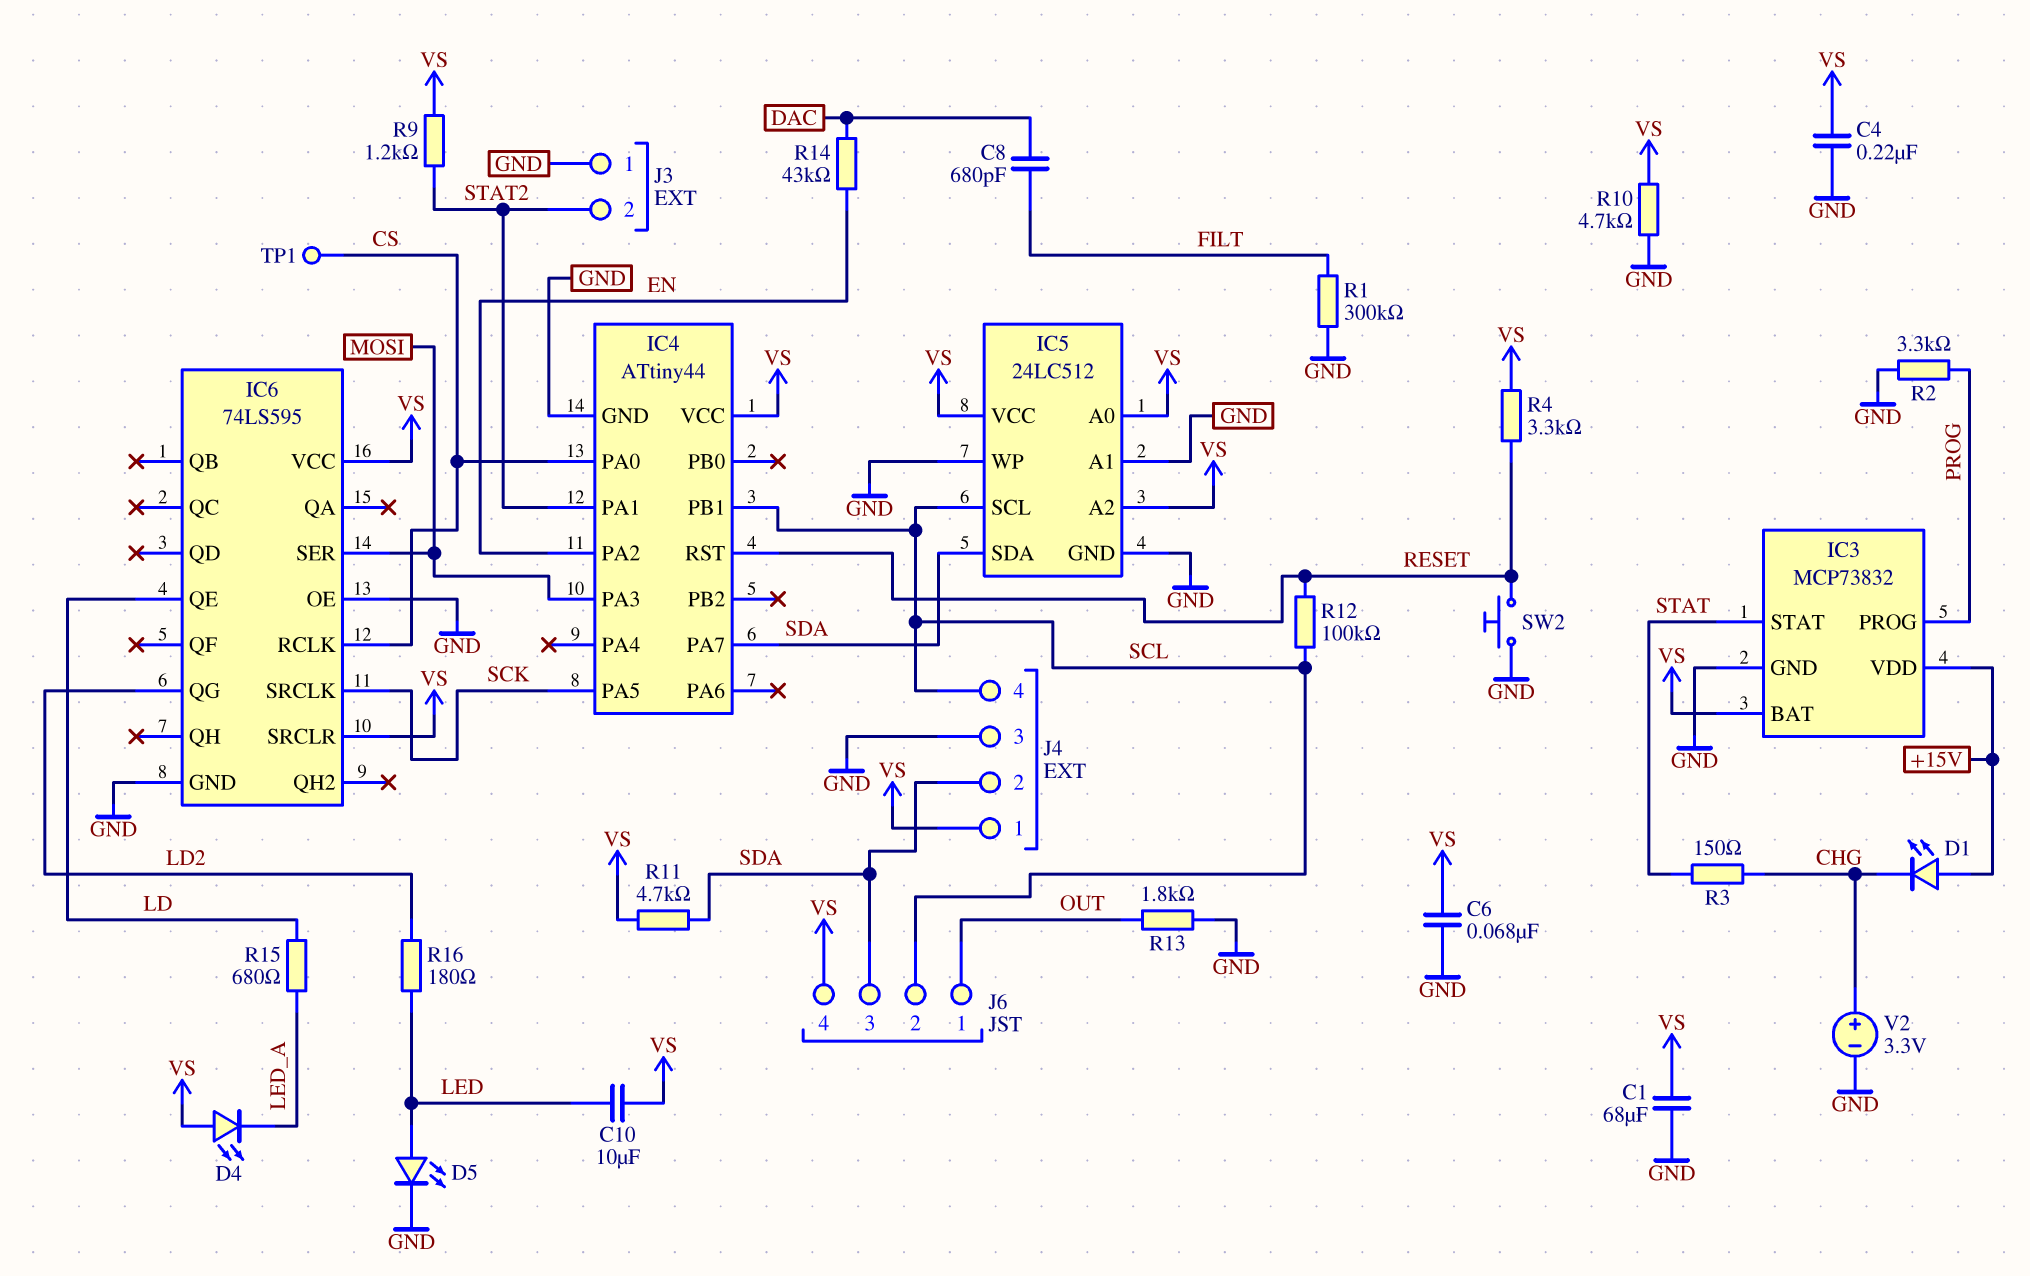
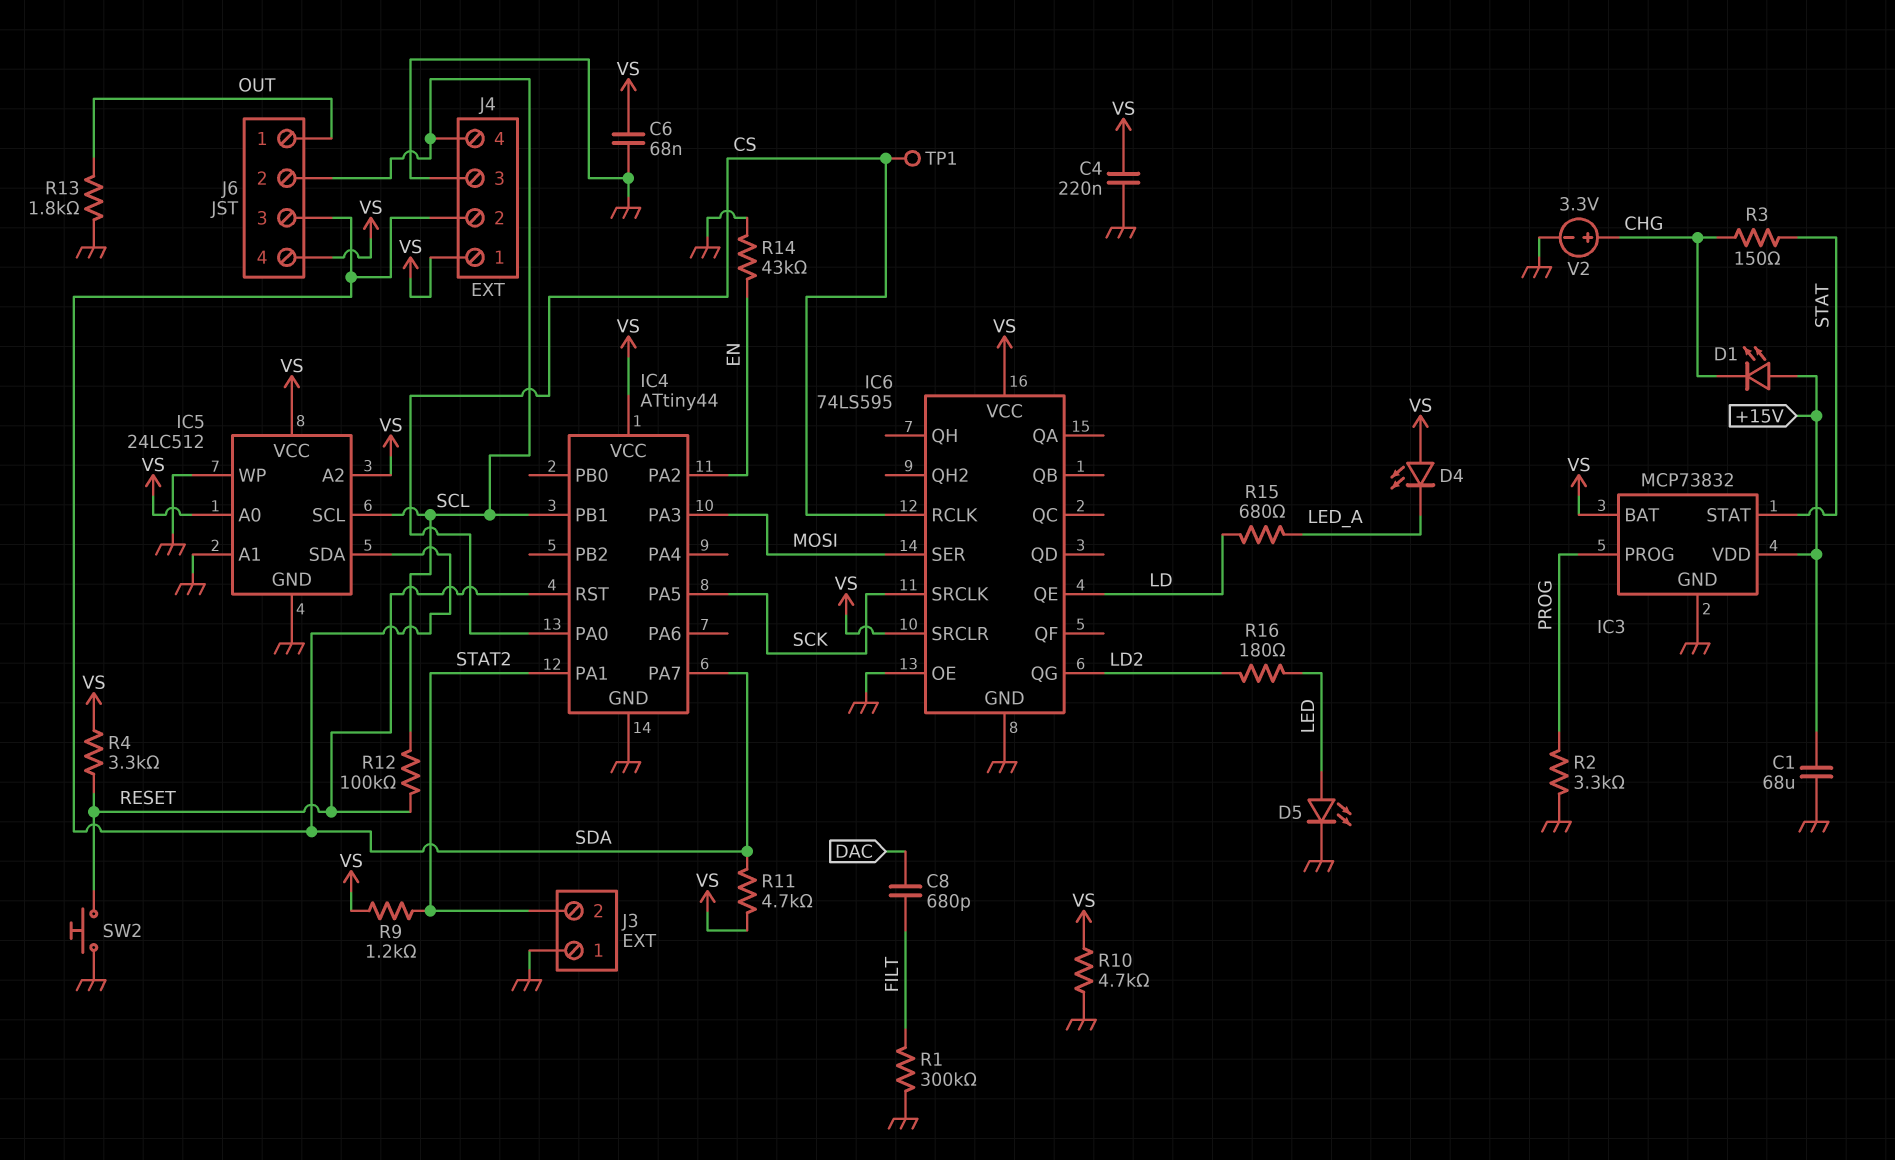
C1: 68uF (GND, VS) -> 68uF (+15V, GND)
C10: 10uF (LED, VS) -> none
R14: 43k (DAC, EN) -> 43k (EN, GND)

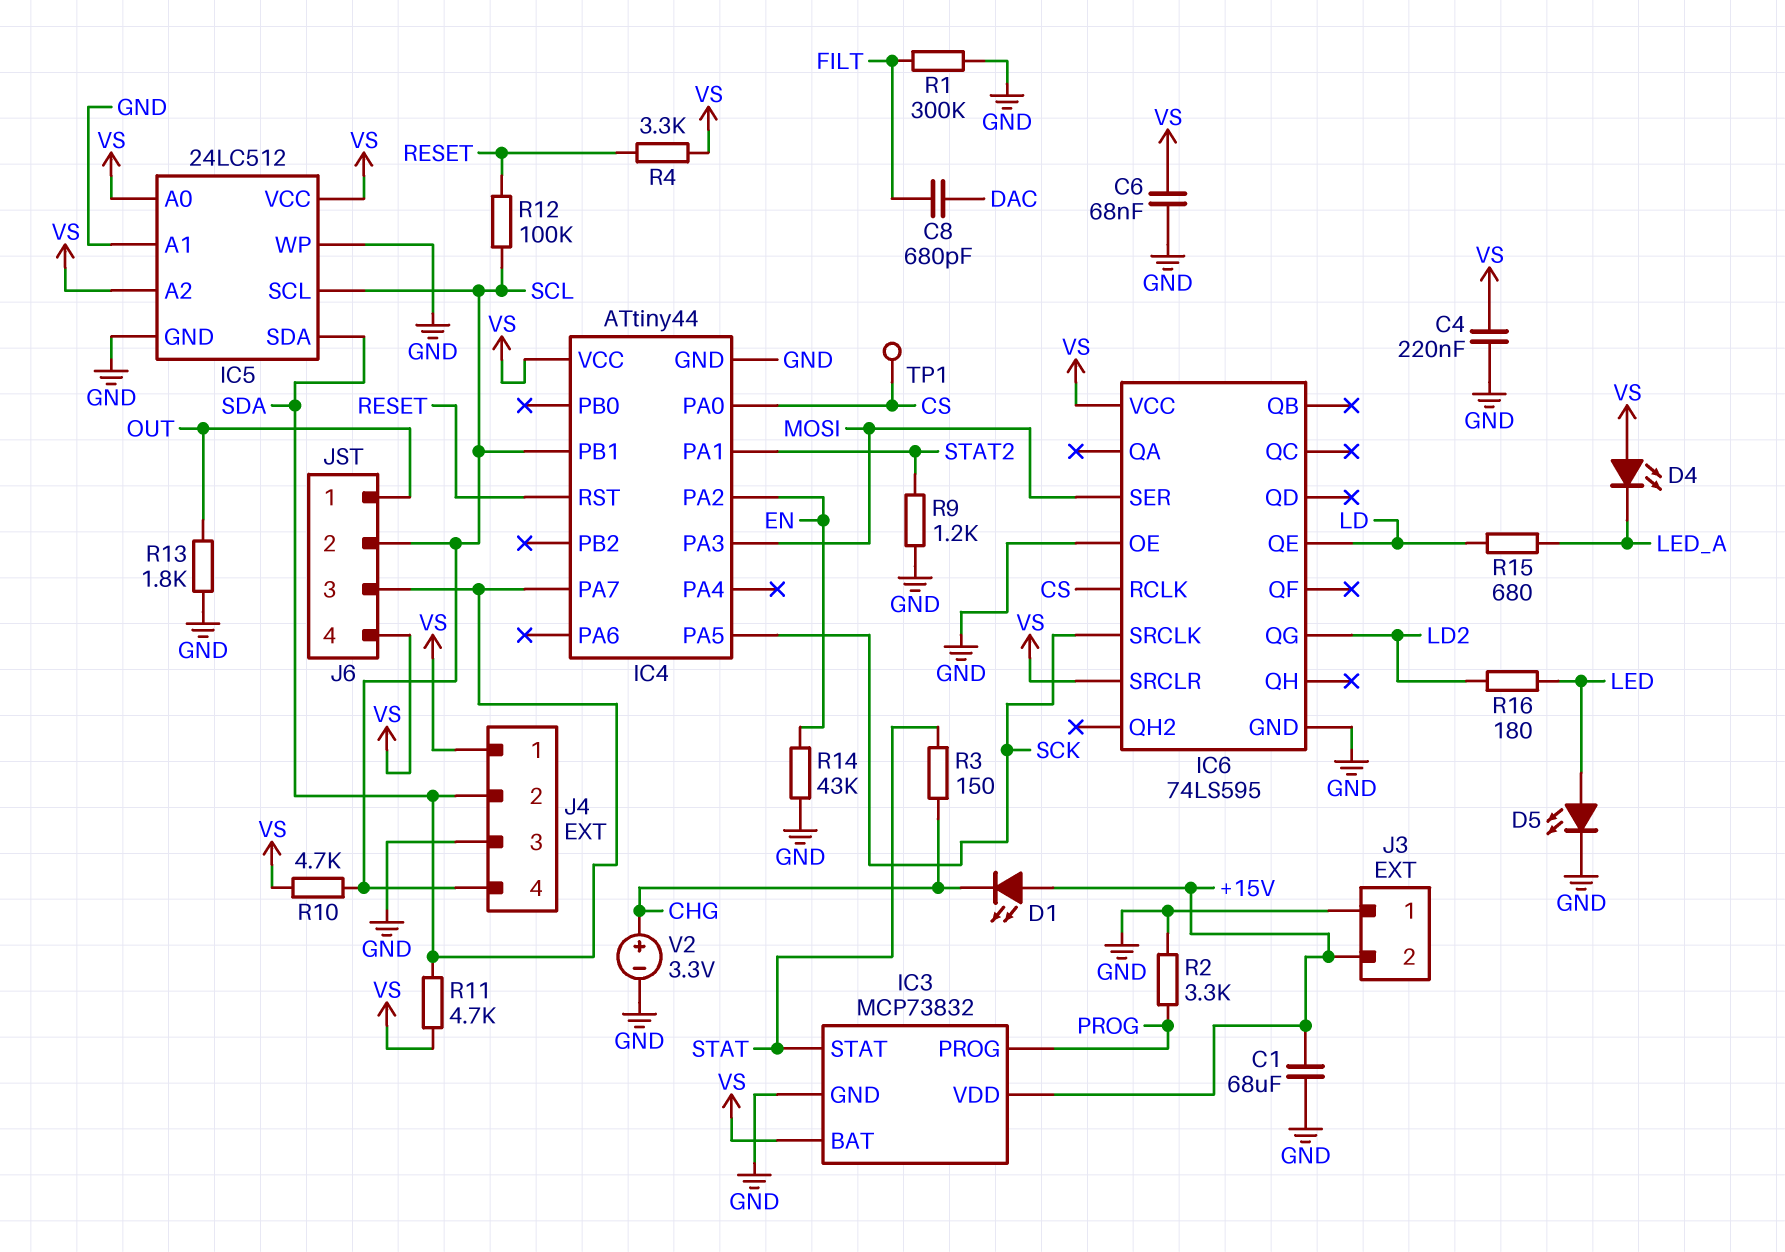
J3 pin 2: STAT2 -> +15V
R9: 1.2k (STAT2, VS) -> 1.2k (GND, STAT2)
R10: 4.7k (GND, VS) -> 4.7k (SCL, VS)
SW2: button (GND, RESET) -> none

